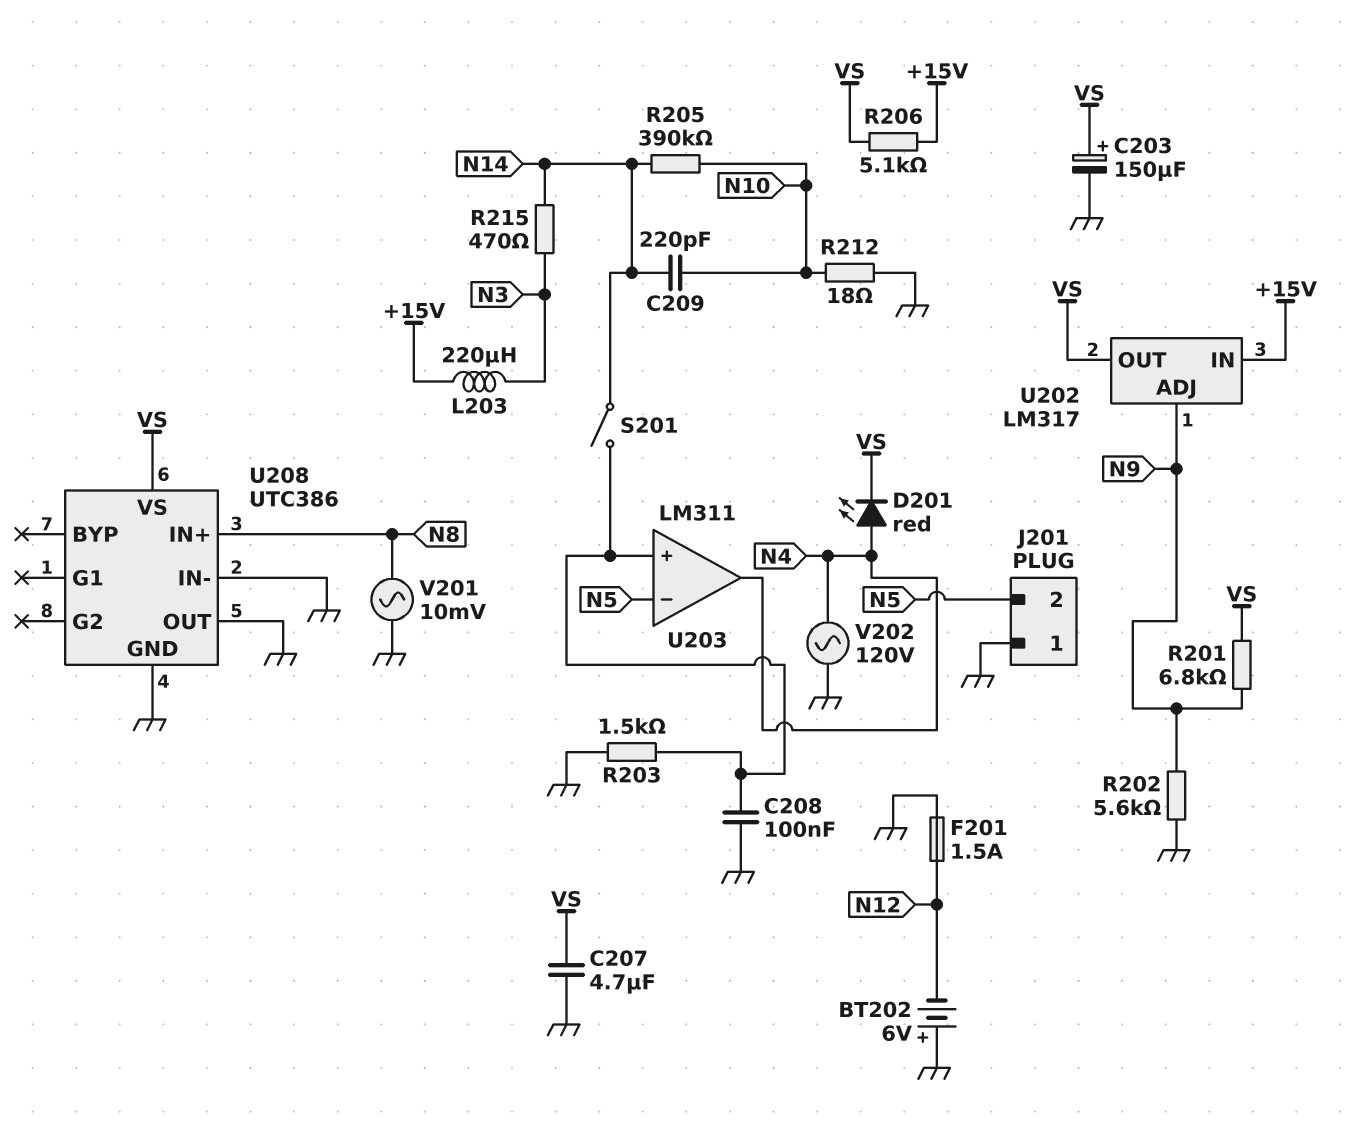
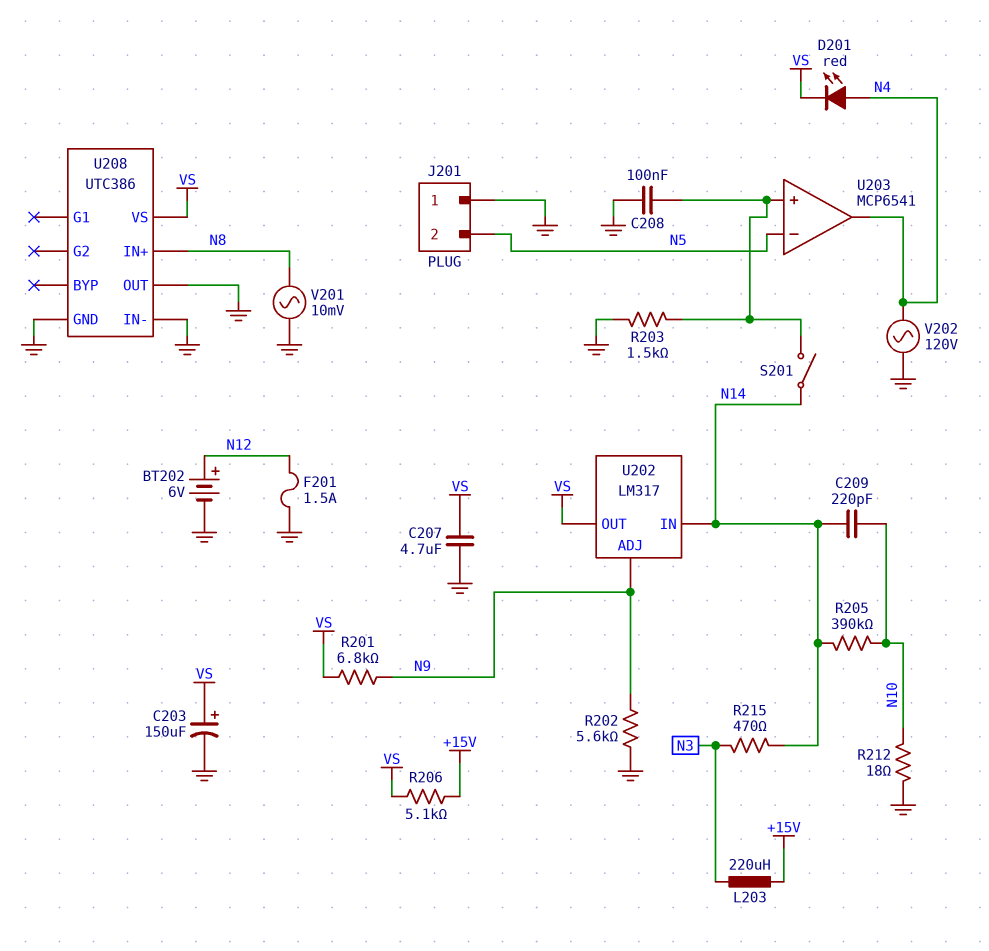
BT202: 6V (plus GND, minus N12) -> 6V (plus N12, minus GND)
U202 pin IN: +15V -> N14
U203: LM311 -> MCP6541

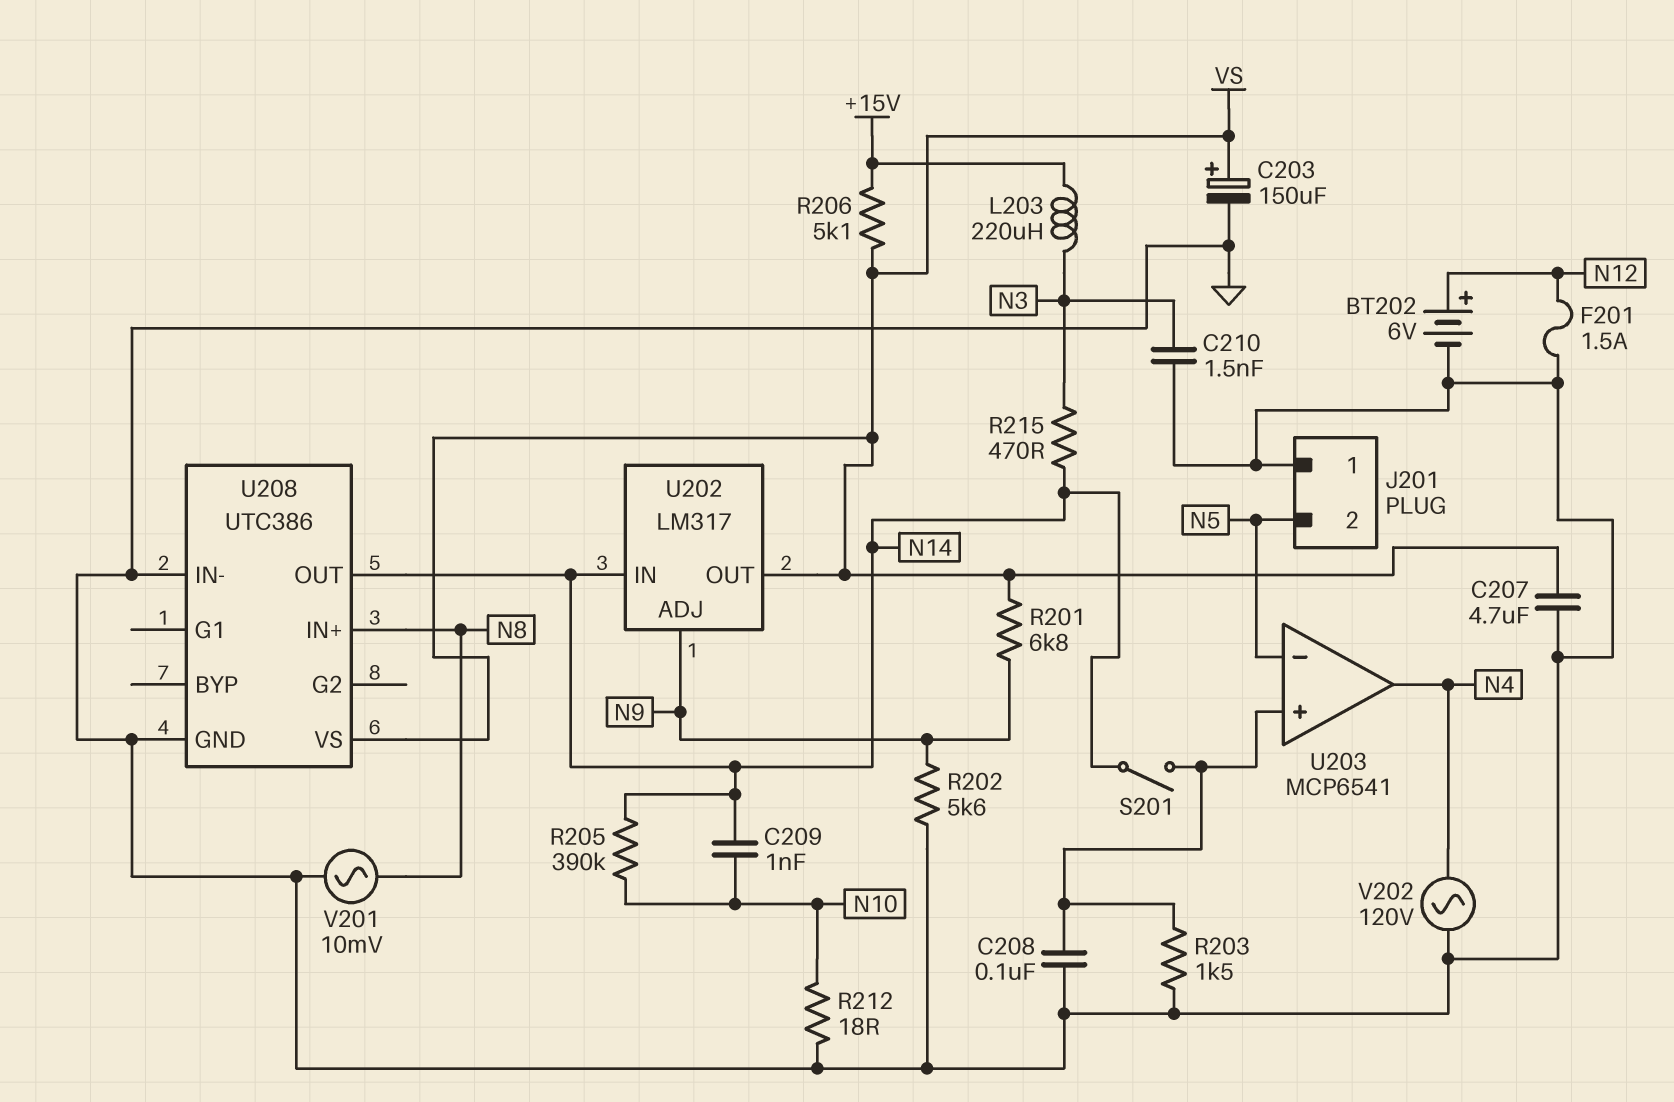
C209: 220pF (N10, N14) -> 1nF (N10, N14)
C210: none -> 1.5nF (GND, N3)
D201: LED red (A N4, K VS) -> none
U208 pin OUT: GND -> N14

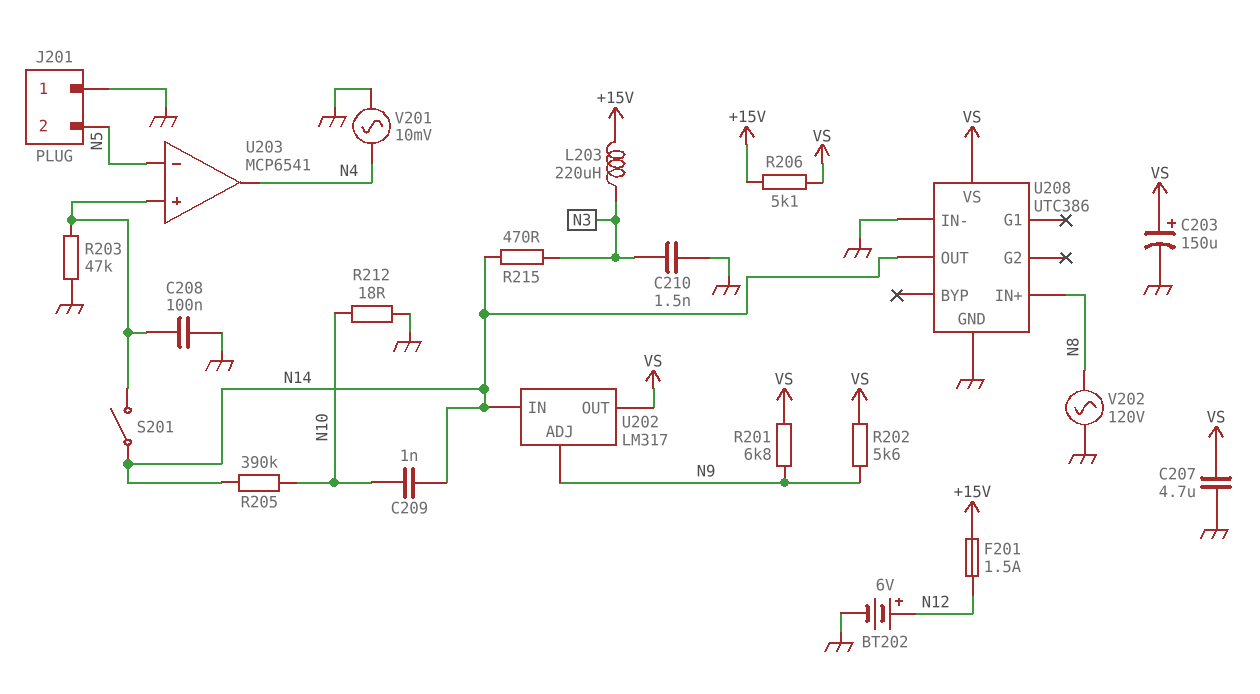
F201: 1.5A (GND, N12) -> 1.5A (+15V, N12)
R202: 5.6k (GND, N9) -> 5.6k (N9, VS)
R203: 1.5k (GND, U203/in+) -> 47k (GND, U203/in+)
V201: AC 10mV (GND, N8) -> AC 10mV (GND, N4)
V202: AC 120V (GND, N4) -> AC 120V (GND, N8)

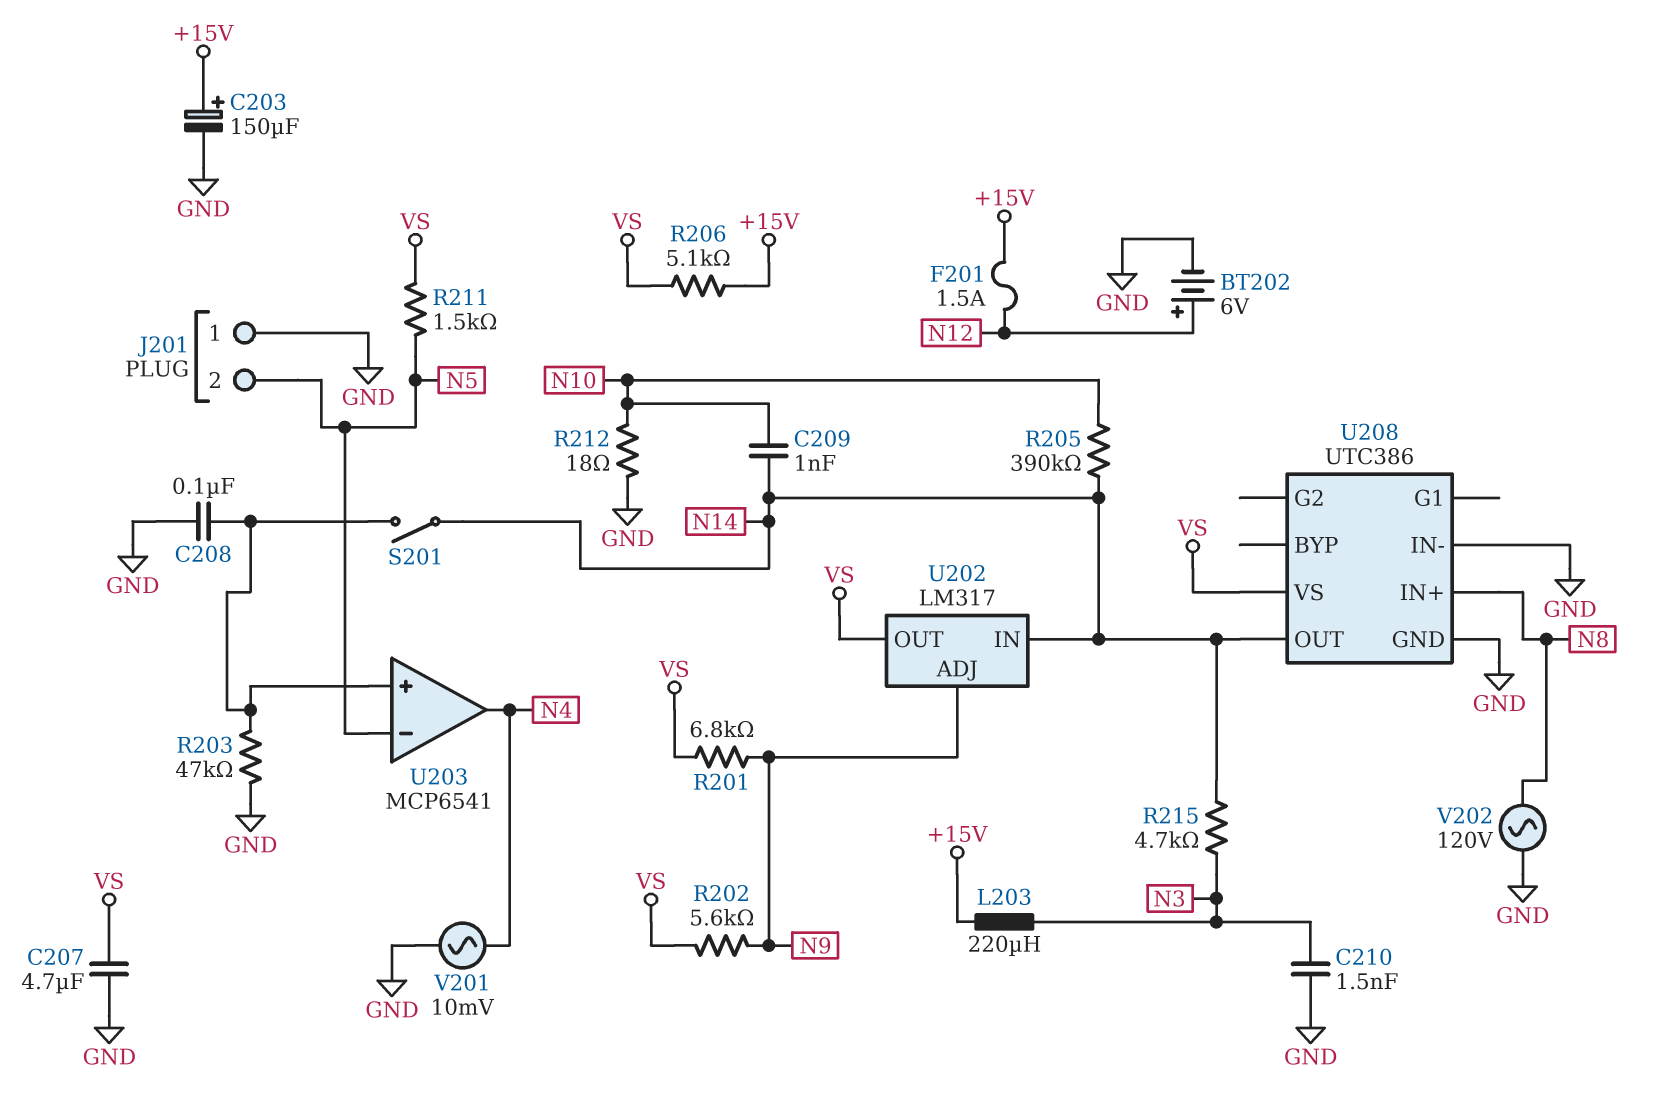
C203: 150uF (plus VS, minus GND) -> 150uF (plus +15V, minus GND)
R211: none -> 1.5k (N5, VS)
R215: 470 (N3, N14) -> 4.7k (N3, N14)

